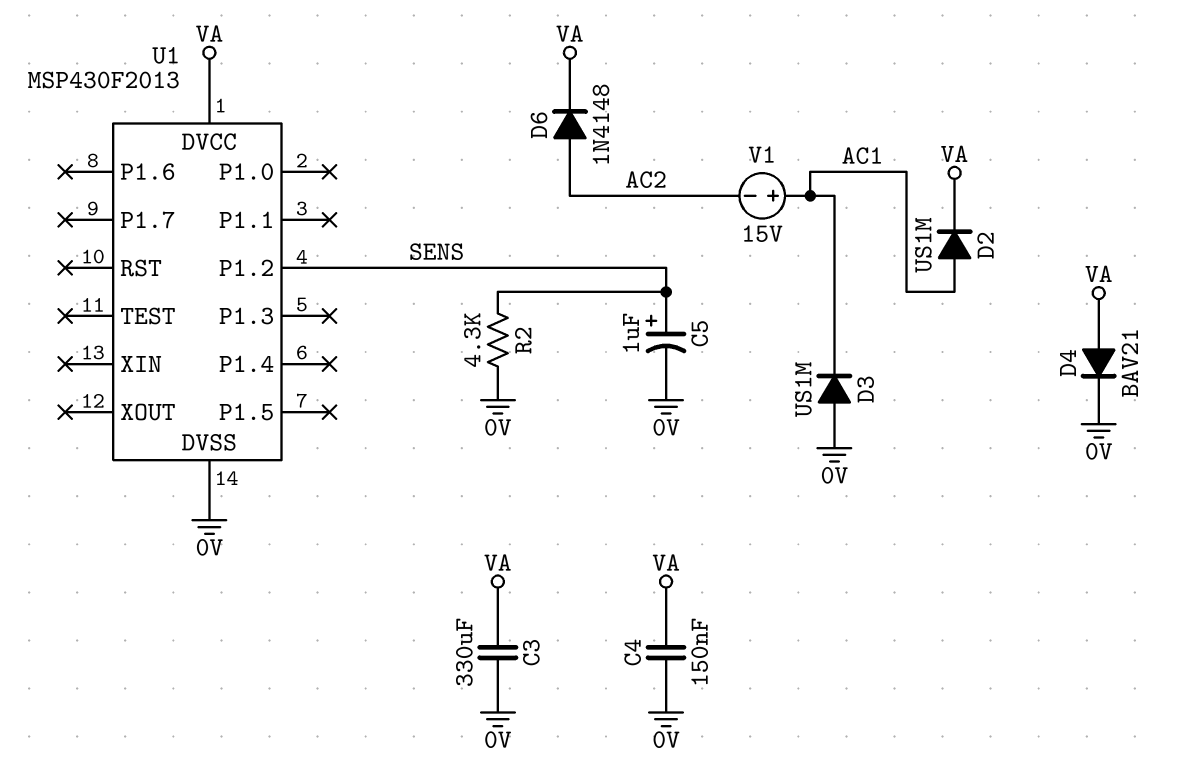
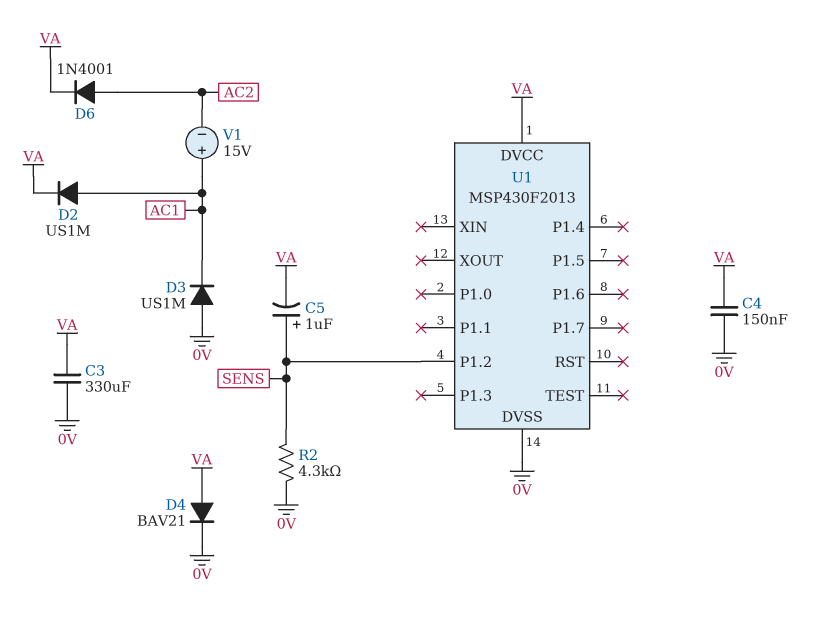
C5: 1uF (plus SENS, minus 0V) -> 1uF (plus SENS, minus VA)
D6: diode 1N4148 (A AC2, K VA) -> diode 1N4001 (A AC2, K VA)

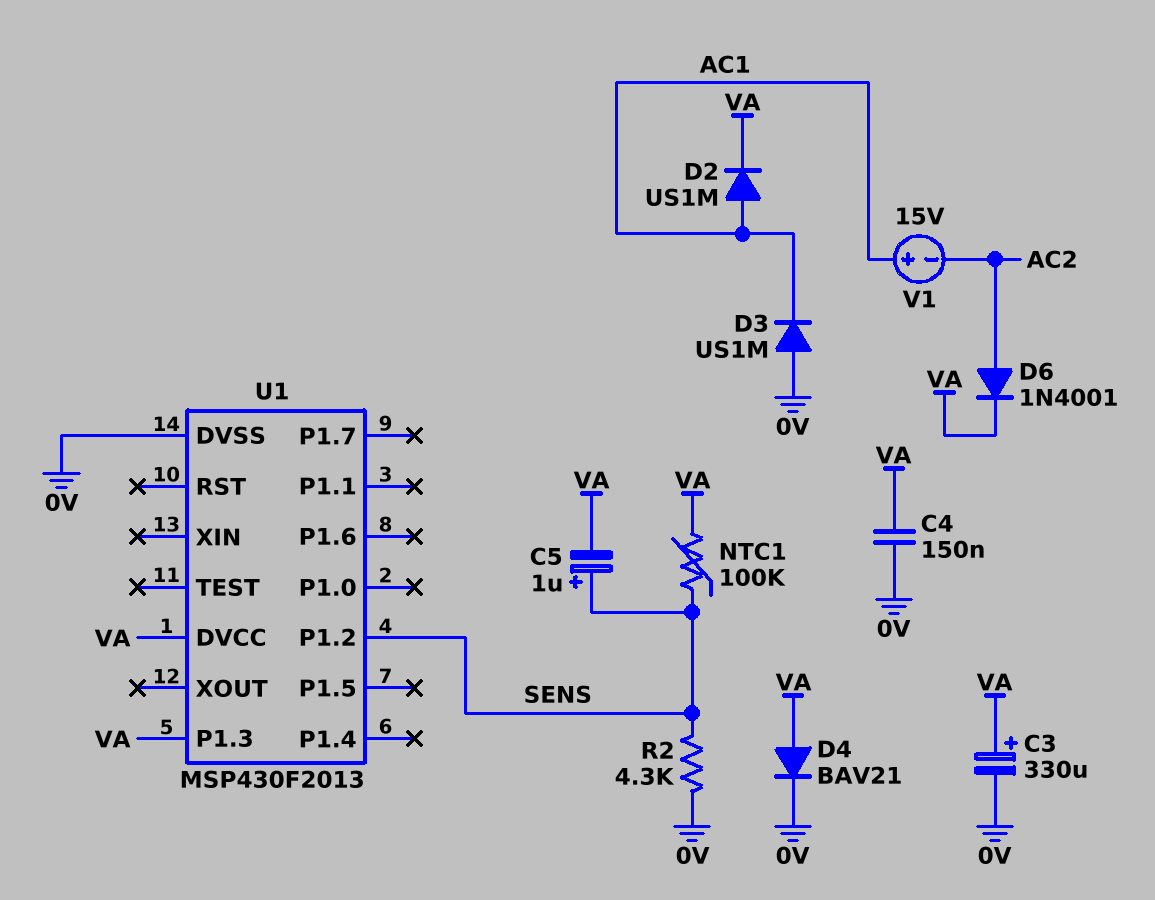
C3: 330uF (0V, VA) -> 330uF (plus VA, minus 0V)
NTC1: none -> 100k (SENS, VA)
U1 pin P1.3: none -> VA

